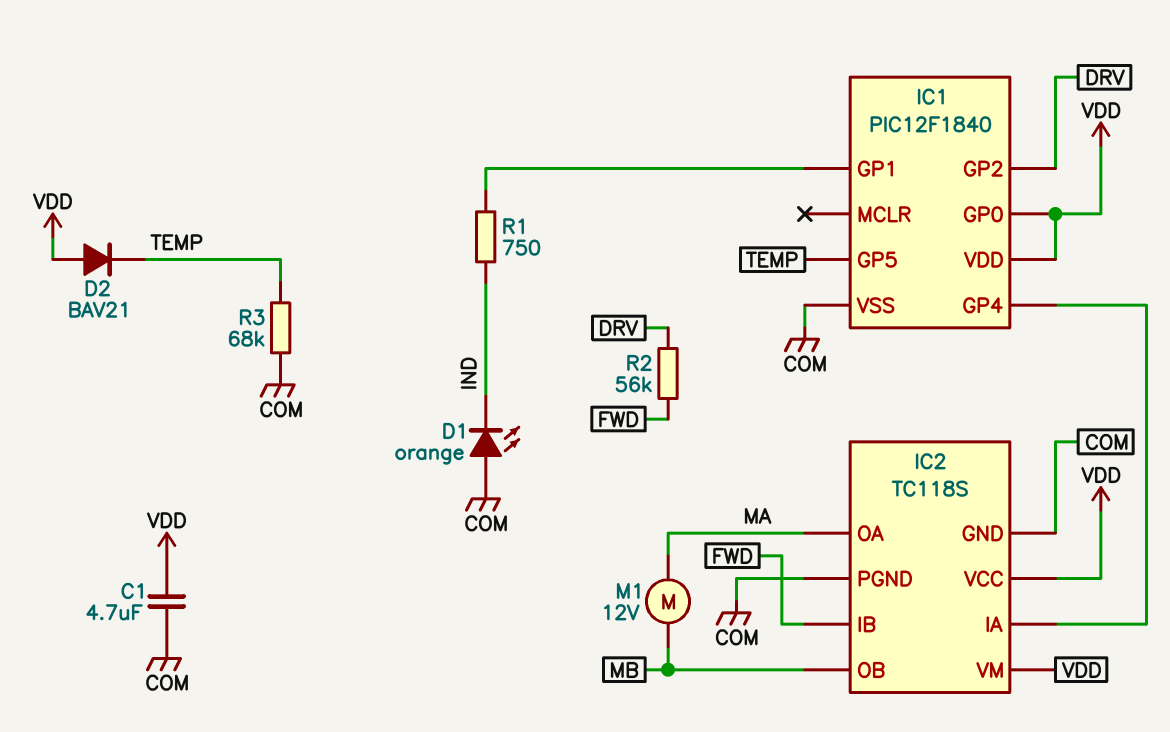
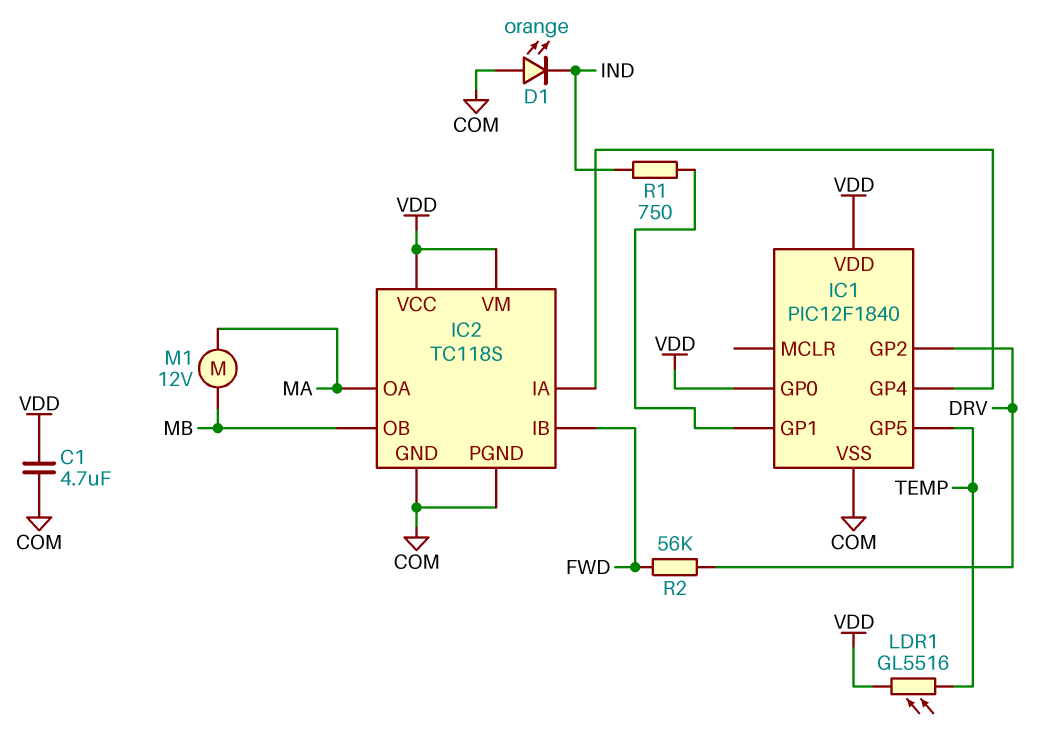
D2: diode BAV21 (A VDD, K TEMP) -> none
LDR1: none -> GL5516 (TEMP, VDD)
R3: 68k (COM, TEMP) -> none

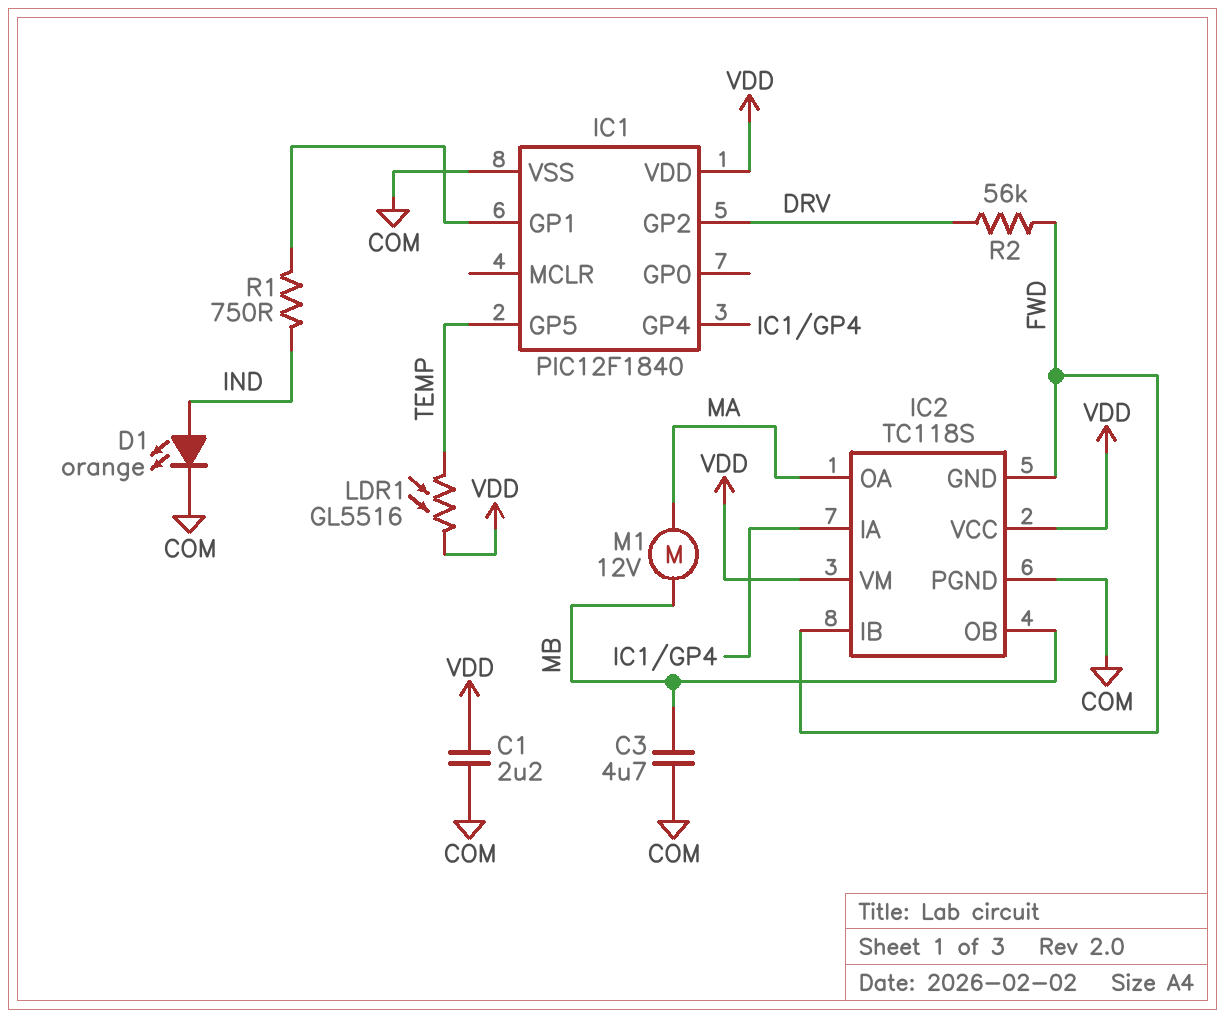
C1: 4.7uF (COM, VDD) -> 2.2uF (COM, VDD)
C3: none -> 4.7uF (COM, MB)
D1: LED orange (A COM, K IND) -> LED orange (A IND, K COM)
IC1 pin GP0: VDD -> none
IC2 pin GND: COM -> FWD

